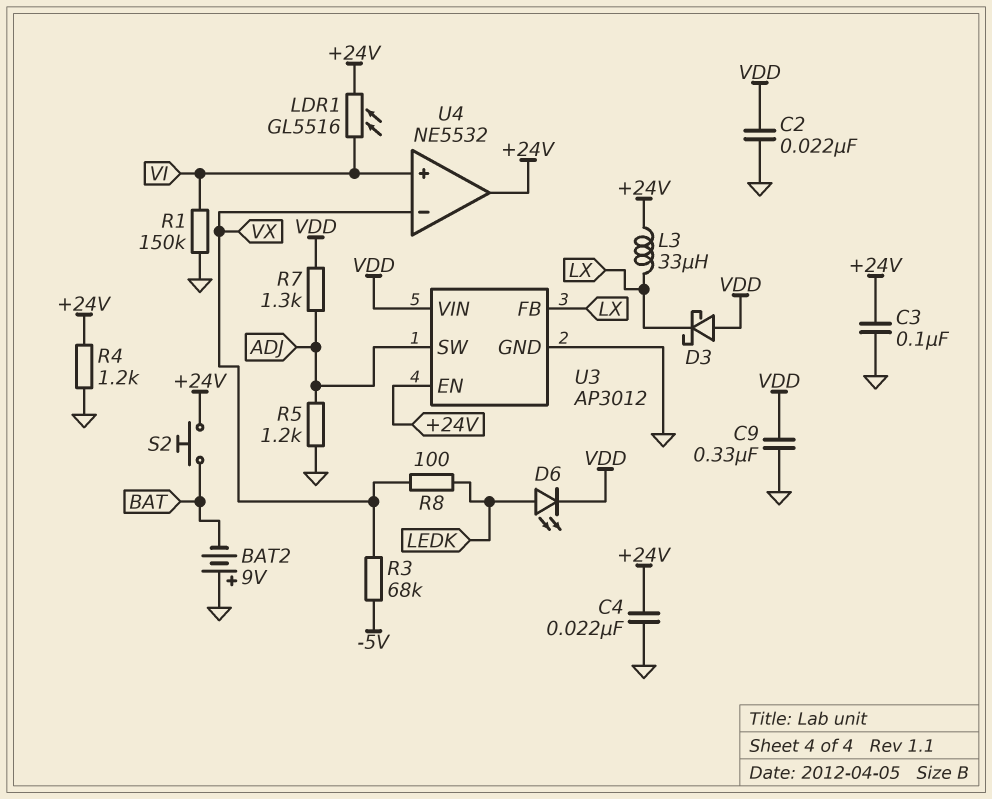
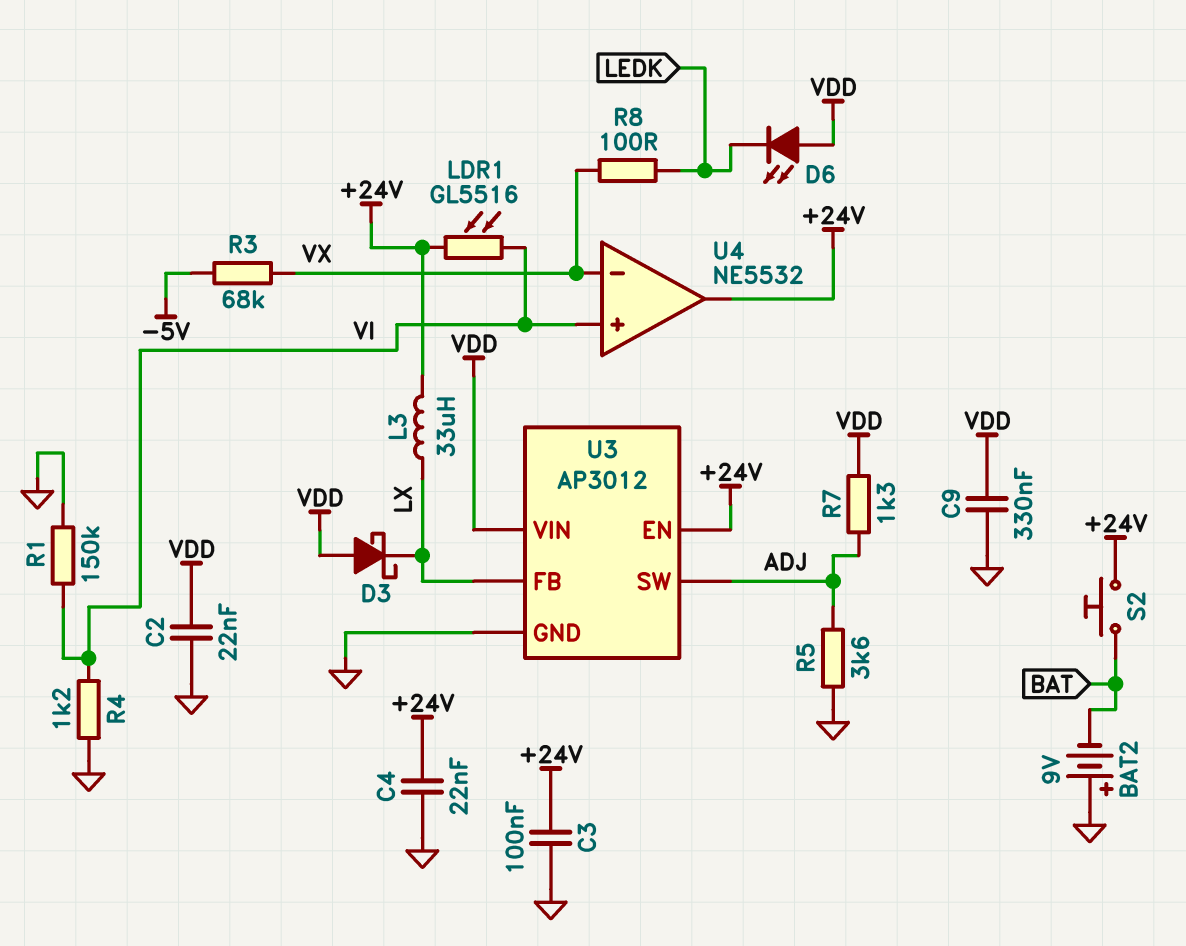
D6: LED (A LEDK, K VDD) -> LED (A VDD, K LEDK)
R4: 1.2k (+24V, GND) -> 1.2k (GND, VI)
R5: 1.2k (ADJ, GND) -> 3.6k (ADJ, GND)

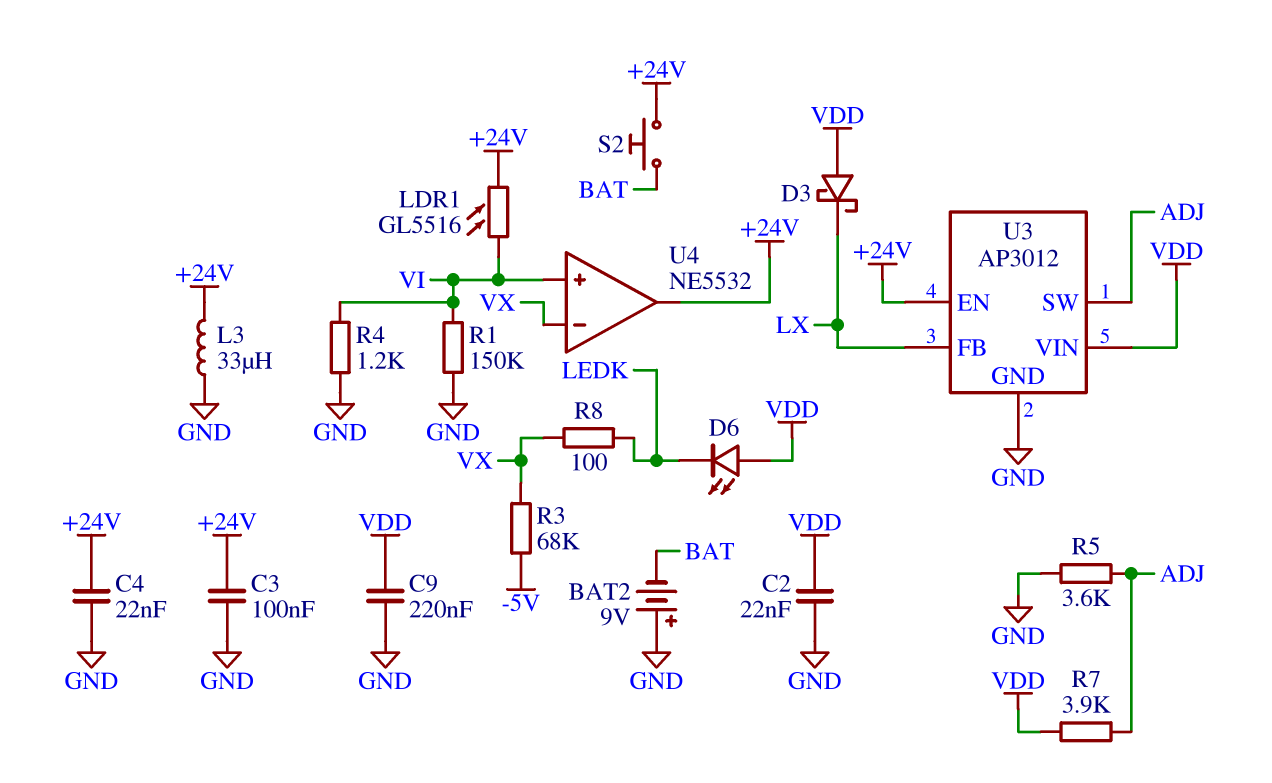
C9: 330nF (GND, VDD) -> 220nF (GND, VDD)
L3: 33uH (+24V, LX) -> 33uH (+24V, GND)
R7: 1.3k (ADJ, VDD) -> 3.9k (ADJ, VDD)

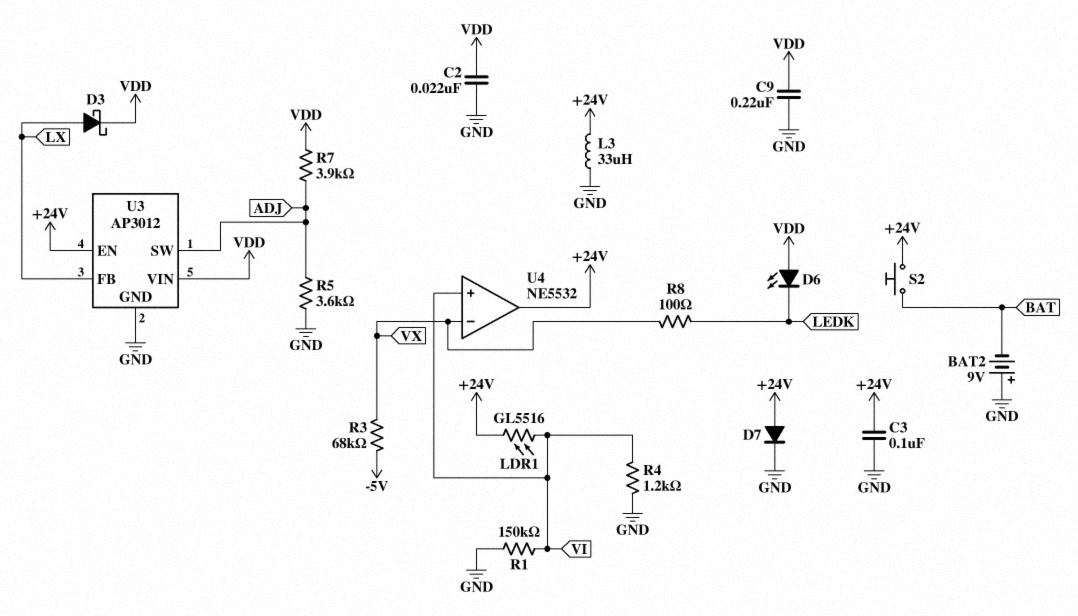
C4: 22nF (+24V, GND) -> none
D3: schottky (A VDD, K LX) -> schottky (A LX, K VDD)
D7: none -> diode (A +24V, K GND)

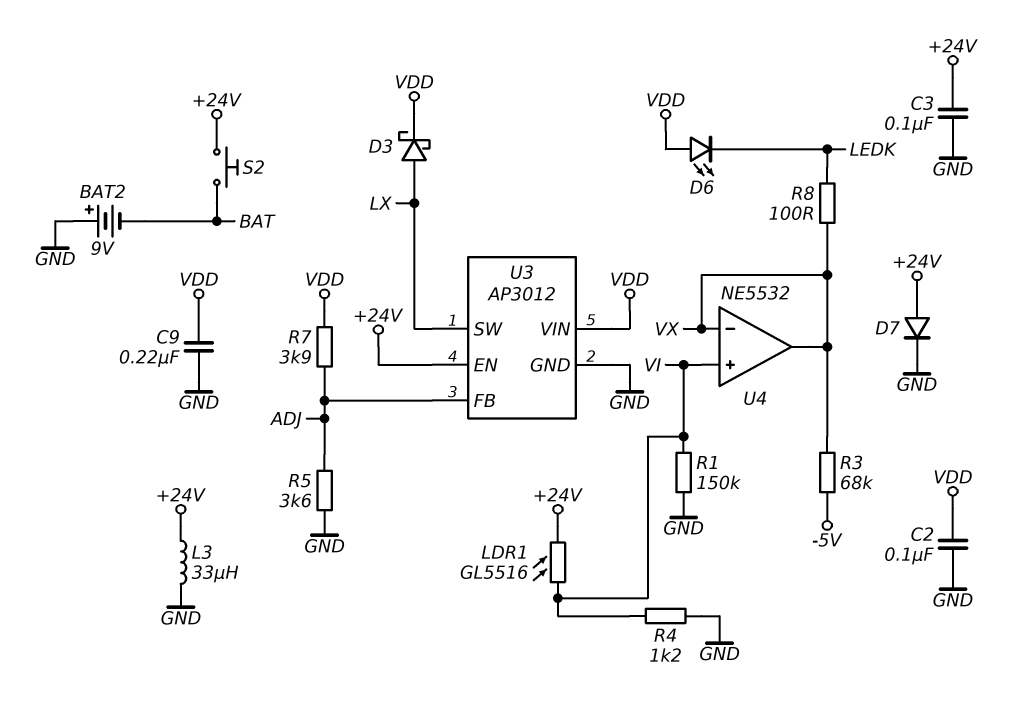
C2: 22nF (GND, VDD) -> 100nF (GND, VDD)
U3 pin FB: LX -> ADJ
U3 pin SW: ADJ -> LX
U4 pin out: +24V -> VX

